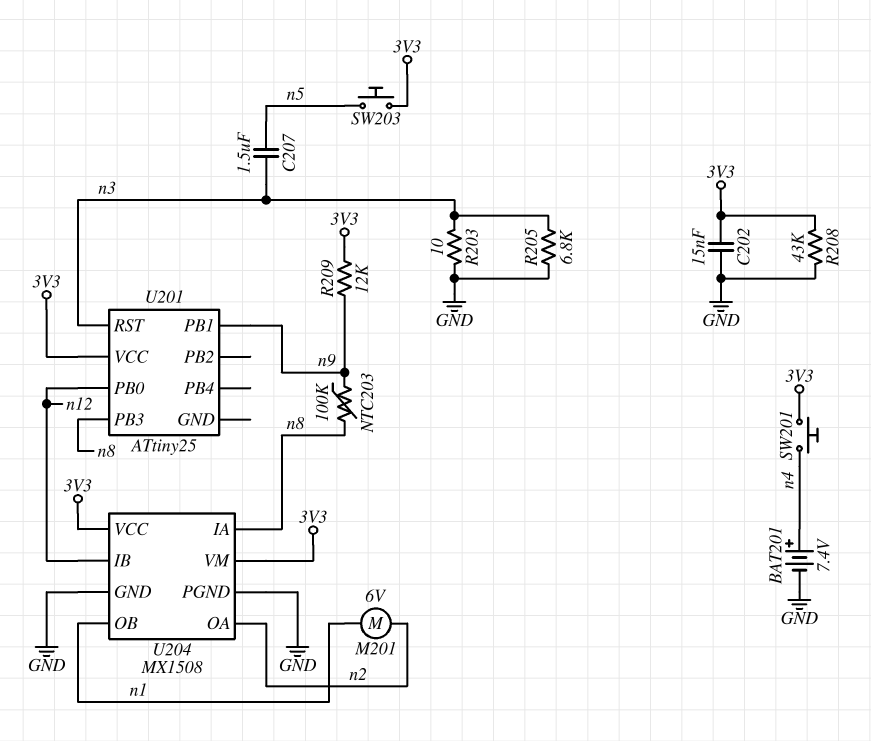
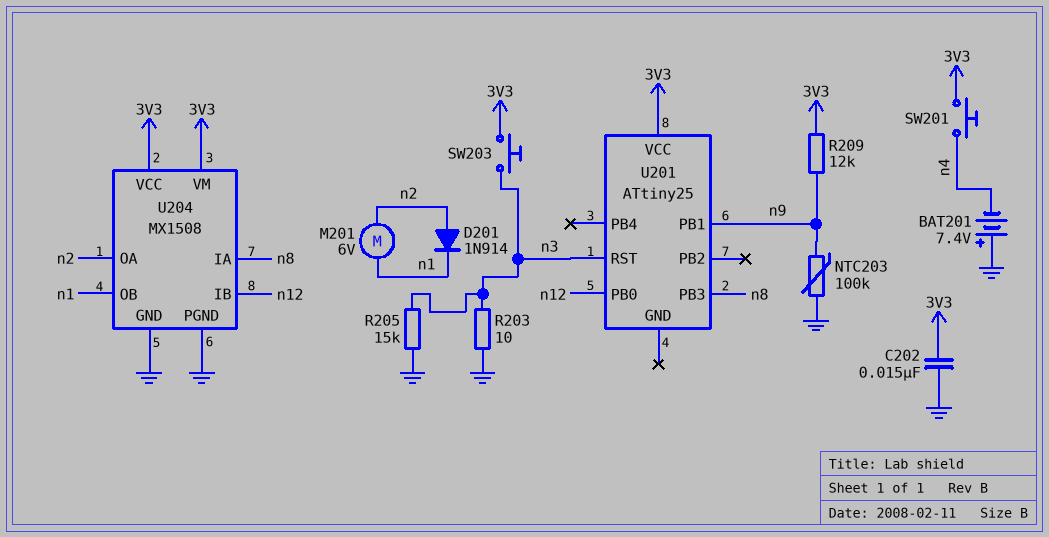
BAT201: 7.4V (plus n4, minus GND) -> 7.4V (plus GND, minus n4)
C207: 1.5uF (n3, n5) -> none
D201: none -> diode 1N914 (A n2, K n1)
NTC203: 100k (n8, n9) -> 100k (GND, n9)
R205: 6.8k (GND, n3) -> 15k (GND, n3)
R208: 43k (3V3, GND) -> none
SW203: button (3V3, n5) -> button (3V3, n3)

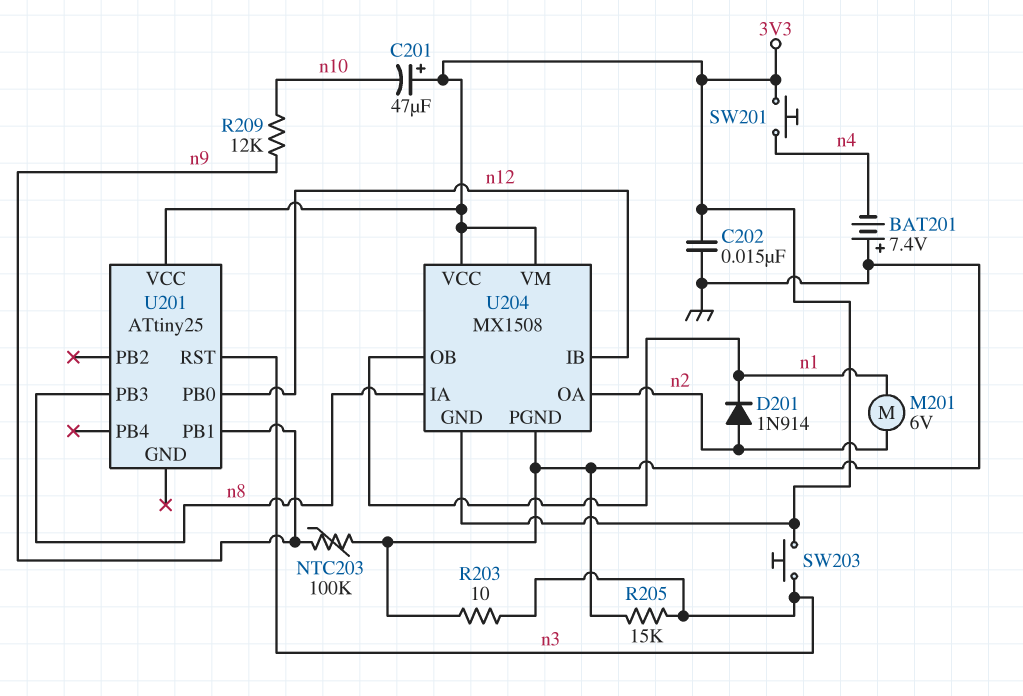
C201: none -> 47uF (plus 3V3, minus n10)
R209: 12k (3V3, n9) -> 12k (n9, n10)
U204 pin GND: GND -> 3V3

